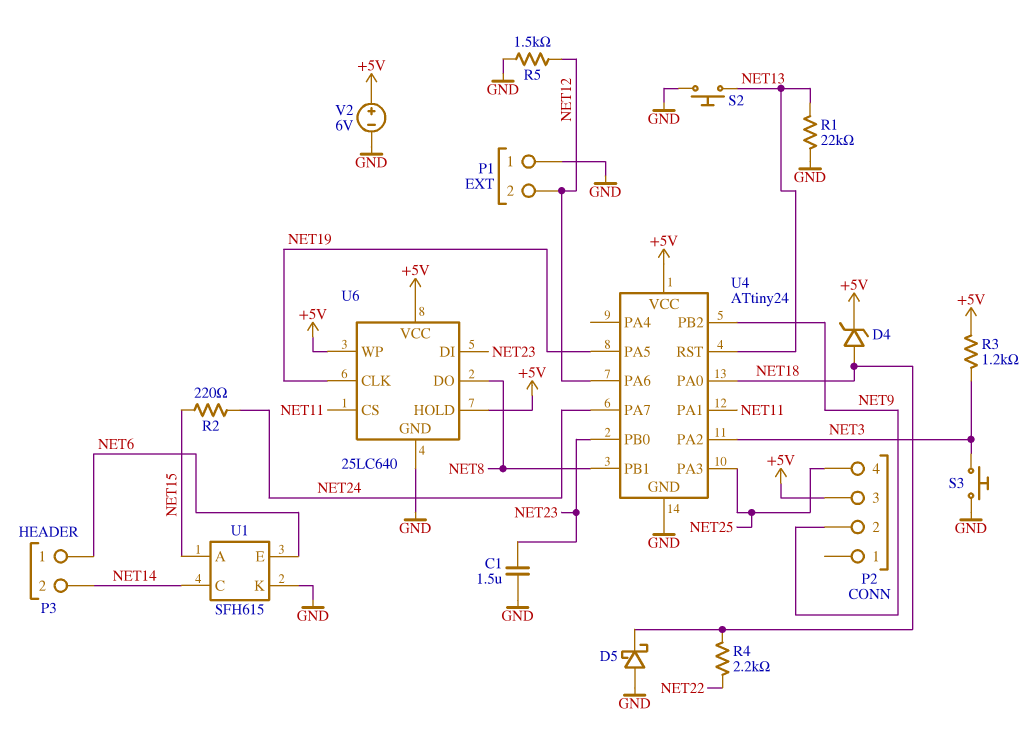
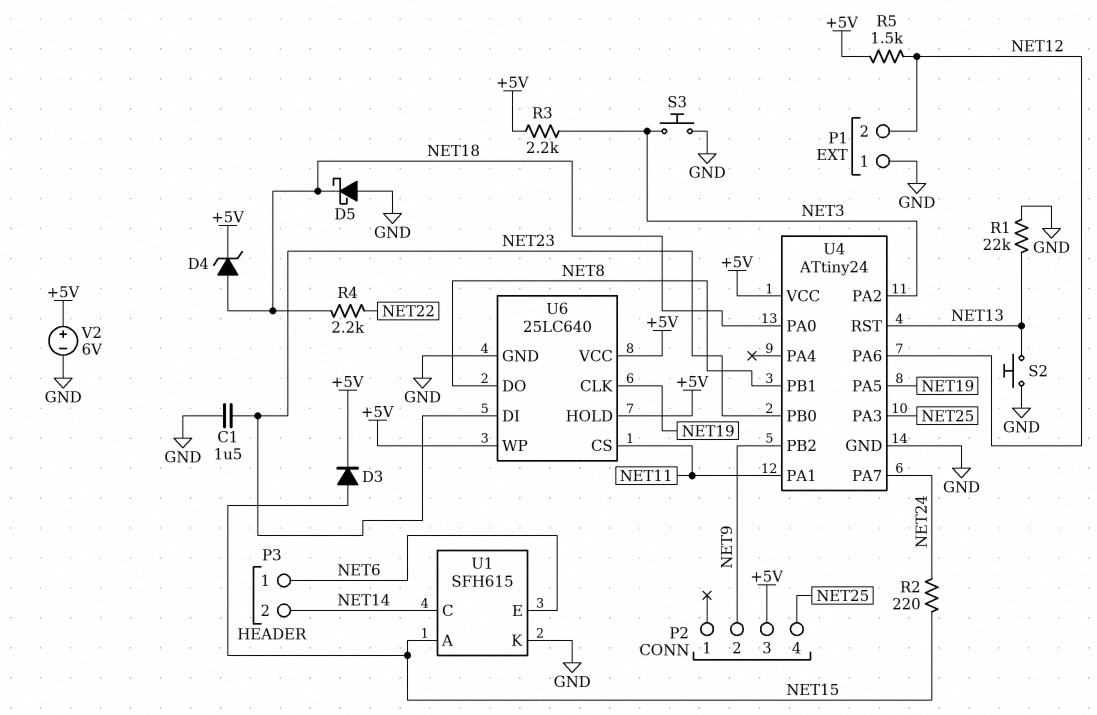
D3: none -> diode (A NET15, K +5V)
R3: 1.2k (+5V, NET3) -> 2.2k (+5V, NET3)
R5: 1.5k (GND, NET12) -> 1.5k (+5V, NET12)

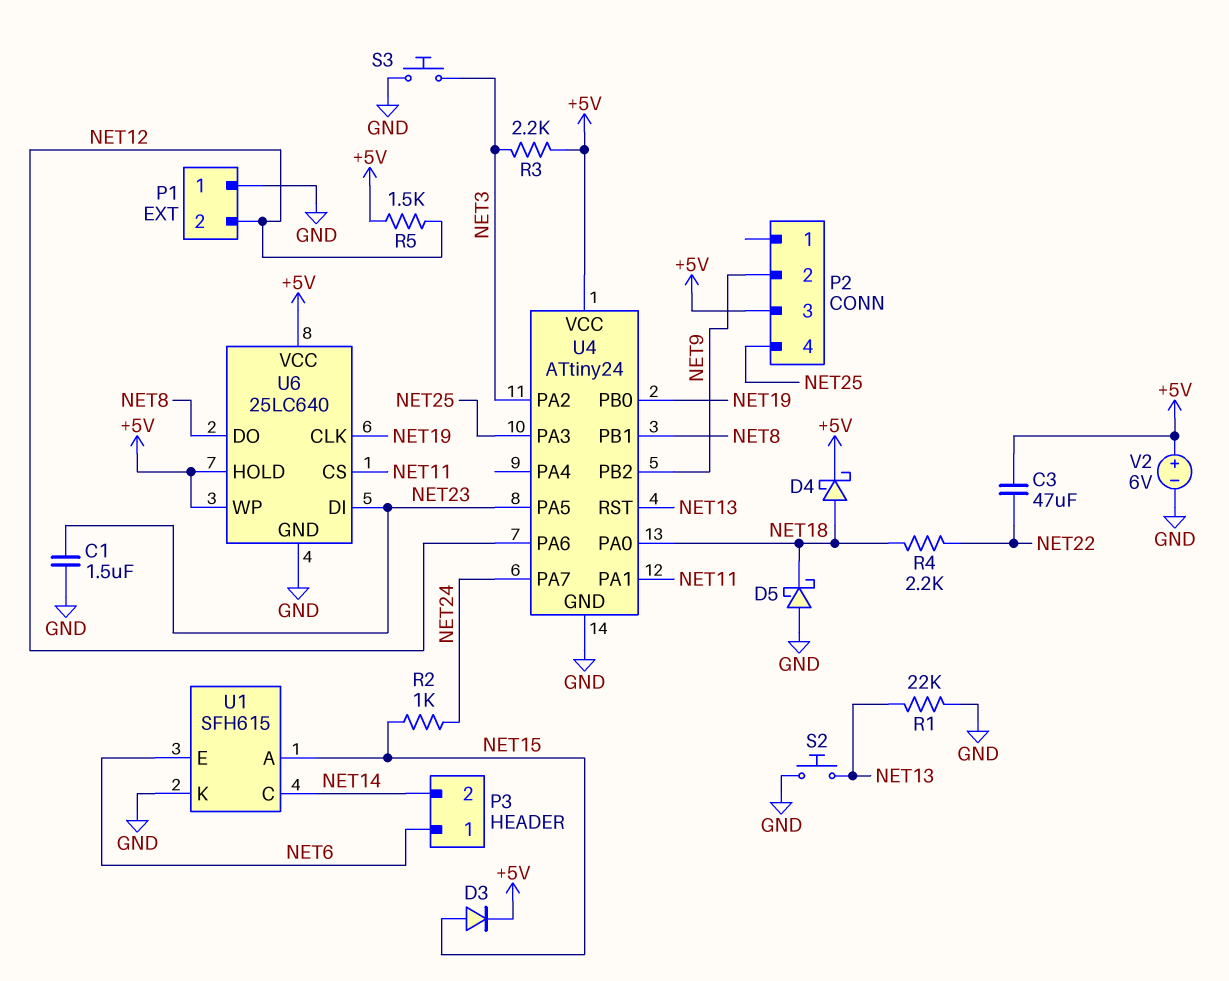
C3: none -> 47uF (+5V, NET22)
D4: zener (A NET18, K +5V) -> schottky (A NET18, K +5V)
R2: 220 (NET15, NET24) -> 1k (NET15, NET24)
U4 pin PA5: NET19 -> NET23
U4 pin PB0: NET23 -> NET19

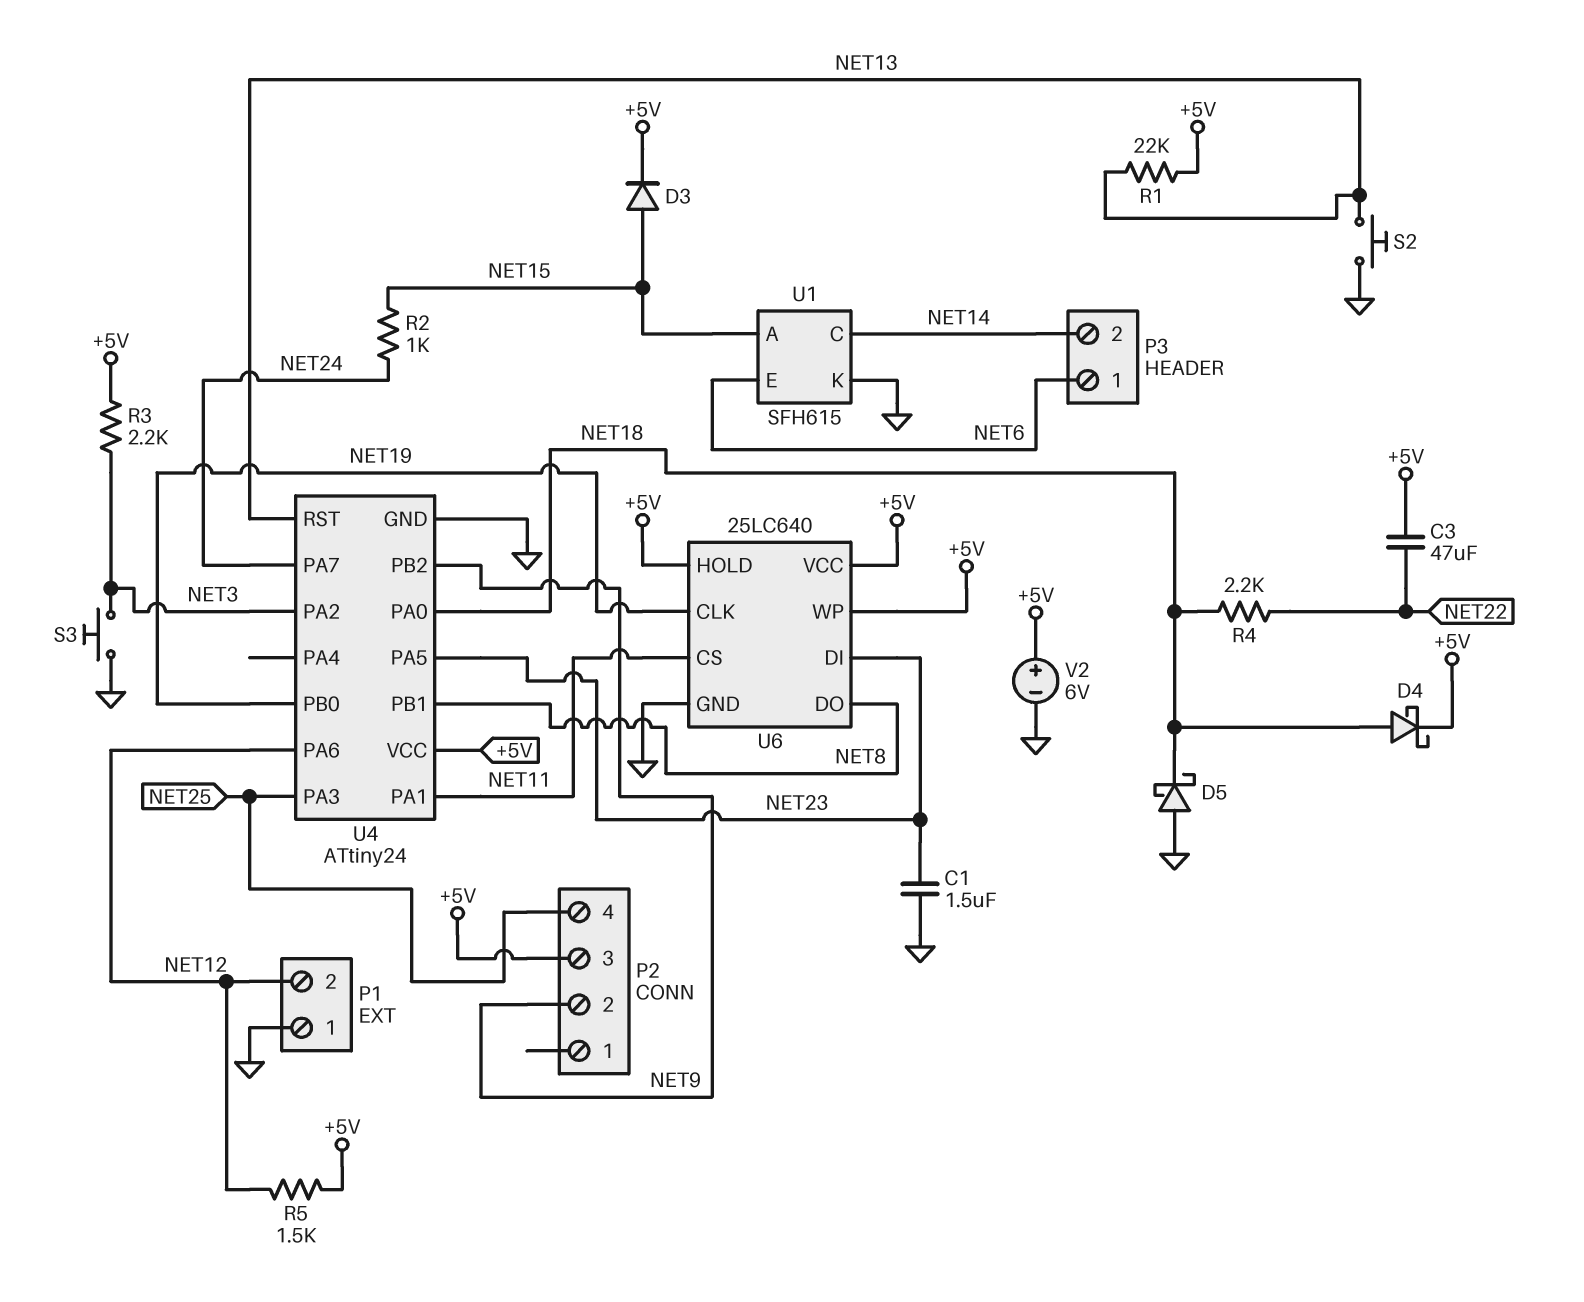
R1: 22k (GND, NET13) -> 22k (+5V, NET13)

